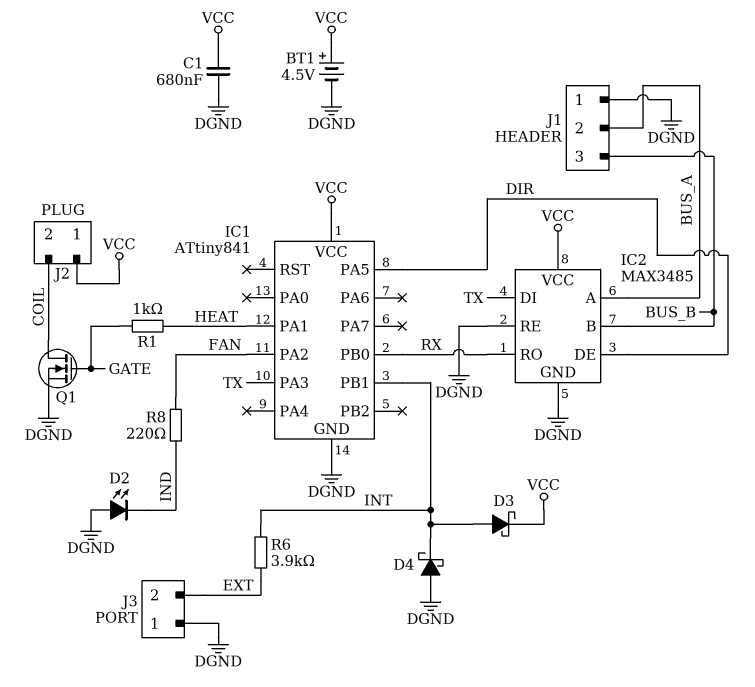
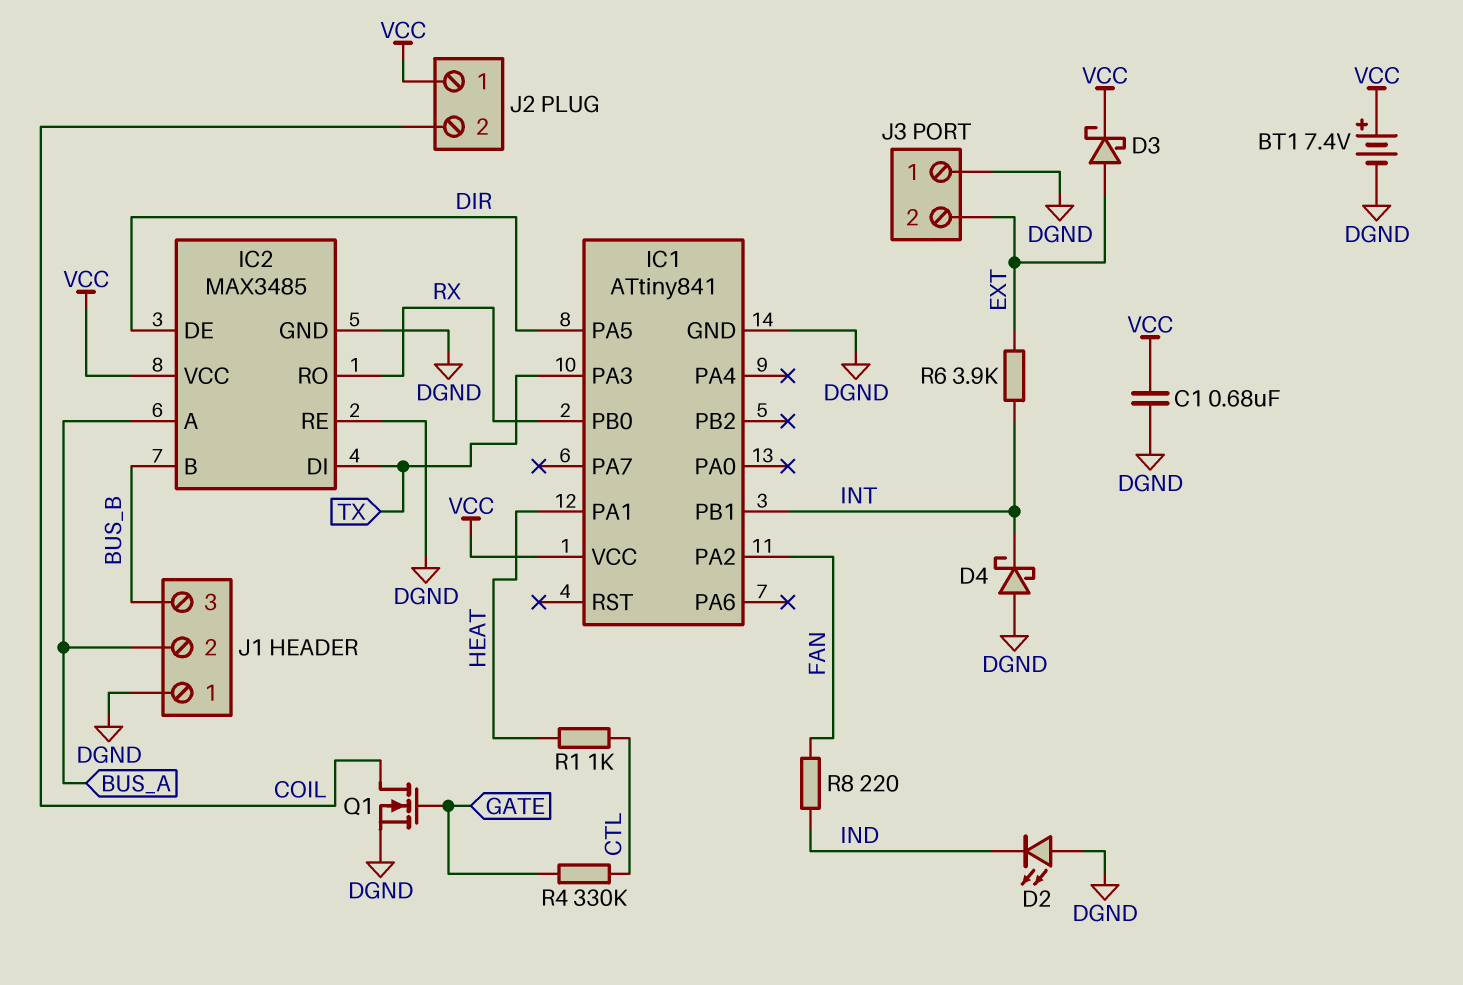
BT1: 4.5V (plus VCC, minus DGND) -> 7.4V (plus VCC, minus DGND)
D3: schottky (A INT, K VCC) -> schottky (A EXT, K VCC)
R1: 1k (GATE, HEAT) -> 1k (CTL, HEAT)
R4: none -> 330k (CTL, GATE)

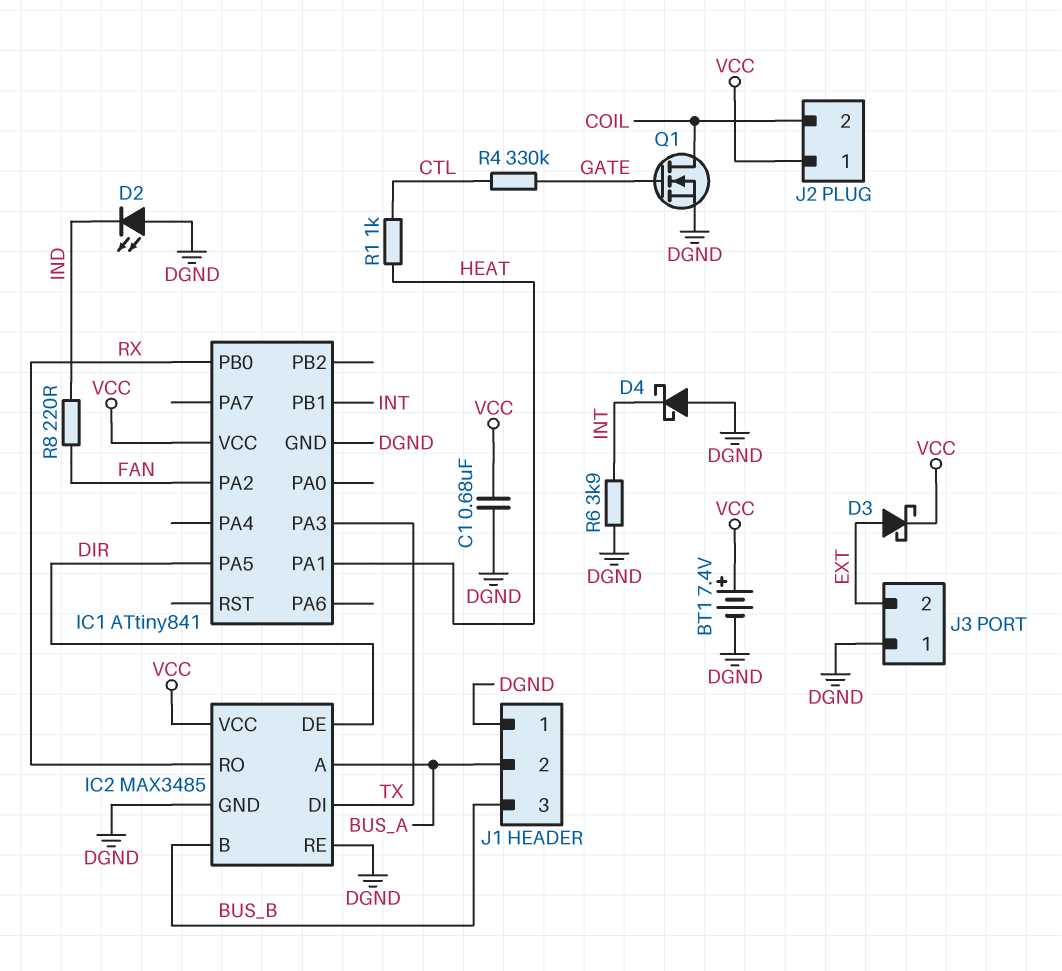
R6: 3.9k (EXT, INT) -> 3.9k (DGND, INT)

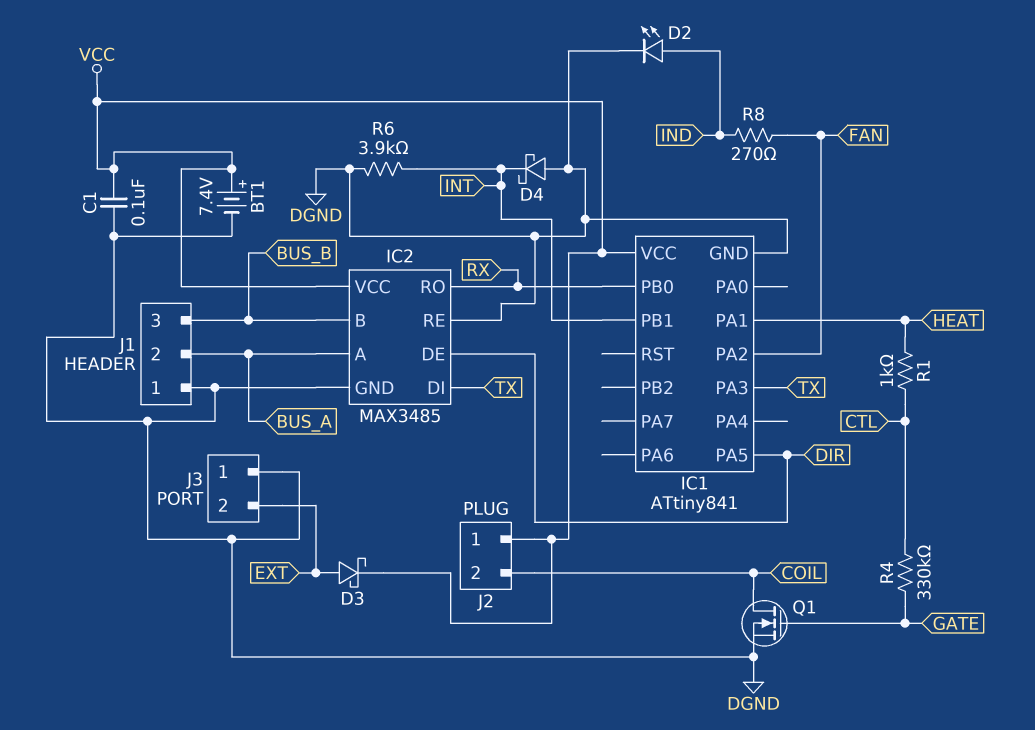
C1: 680nF (DGND, VCC) -> 100nF (DGND, VCC)
D2: LED (A DGND, K IND) -> LED (A IND, K DGND)
R8: 220 (FAN, IND) -> 270 (FAN, IND)

